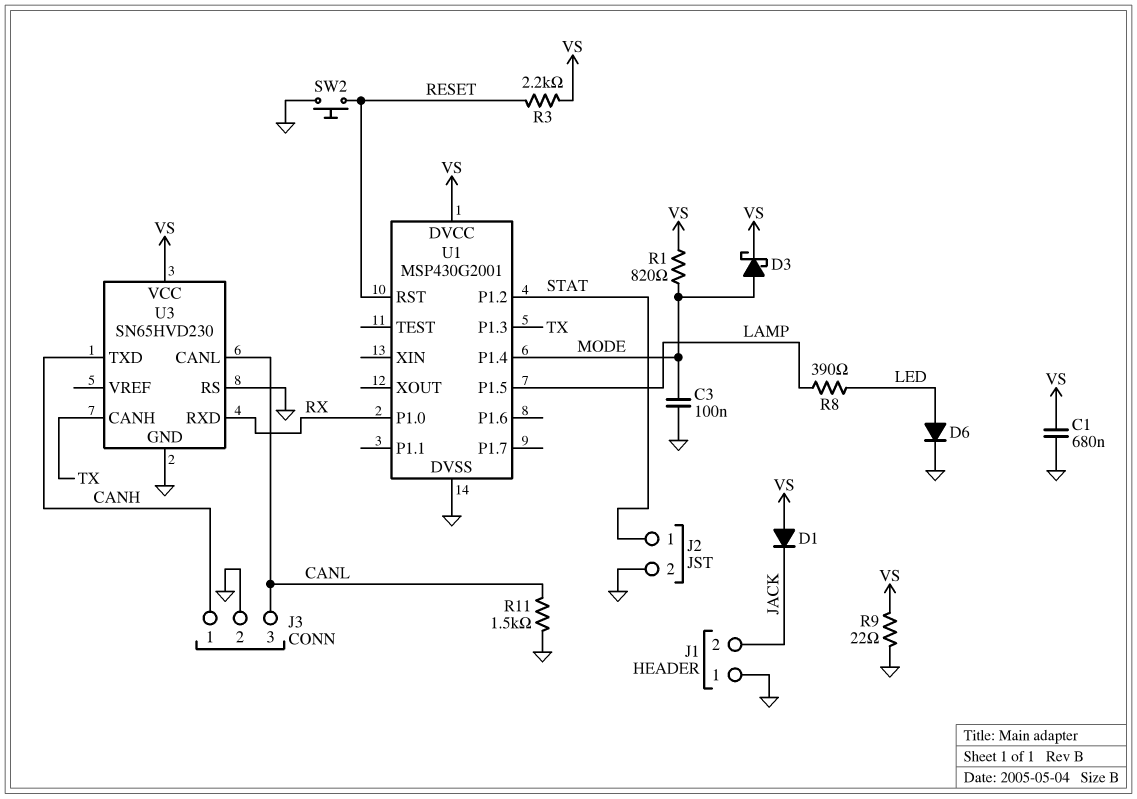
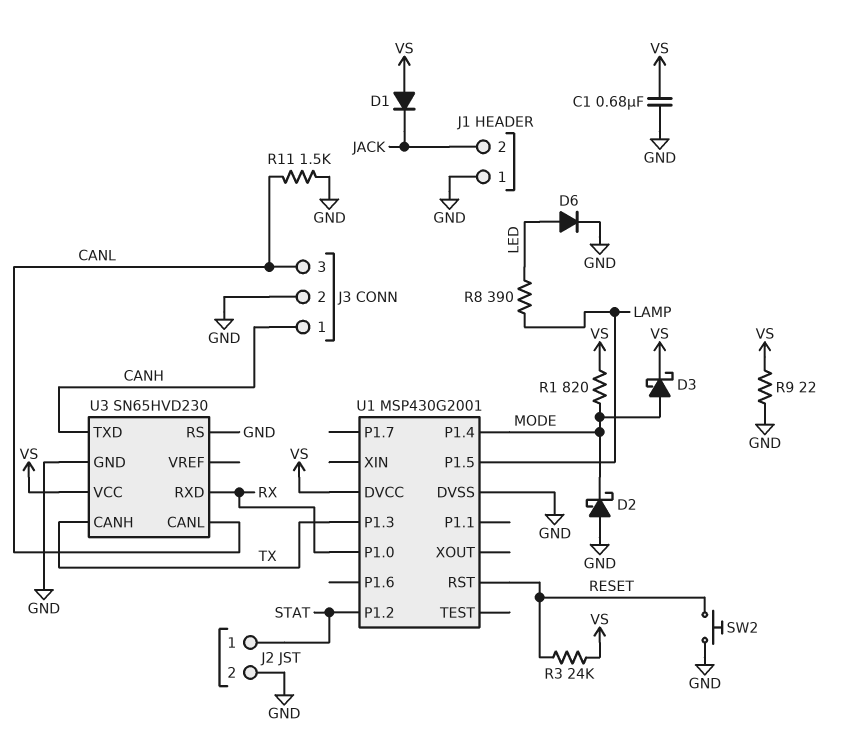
C3: 100nF (GND, MODE) -> none
D2: none -> schottky (A GND, K MODE)
R3: 2.2k (RESET, VS) -> 24k (RESET, VS)

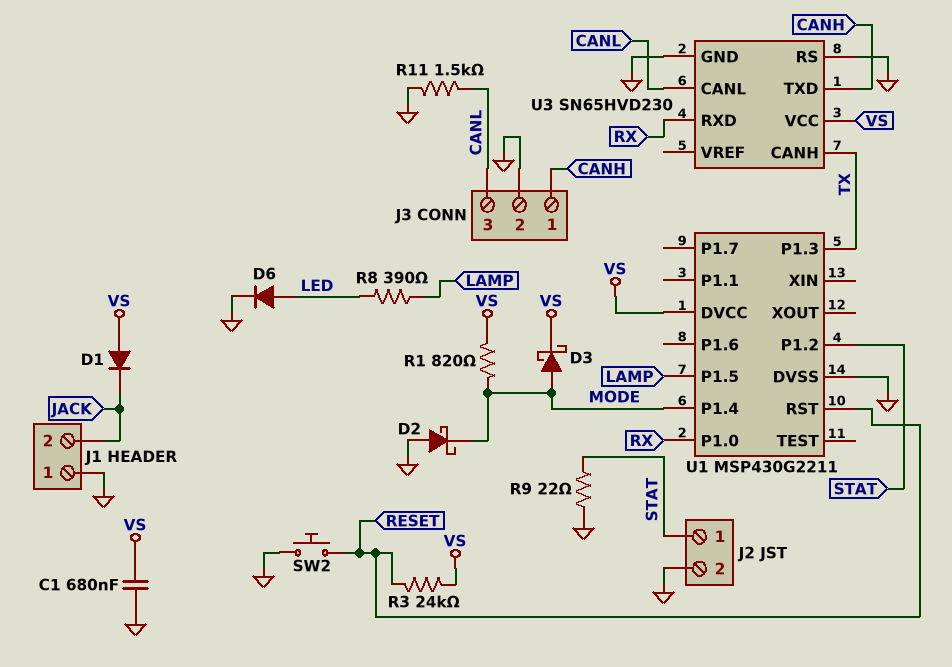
R9: 22 (GND, VS) -> 22 (GND, STAT)
U1: MSP430G2001 -> MSP430G2211

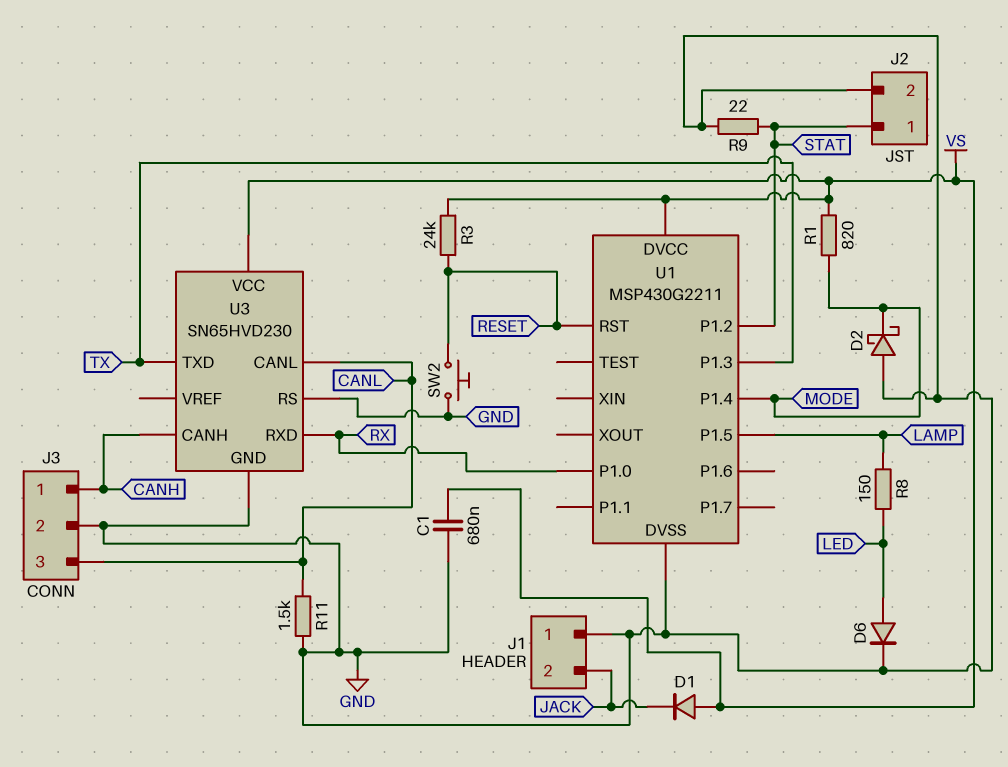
D3: schottky (A MODE, K VS) -> none
R8: 390 (LAMP, LED) -> 150 (LAMP, LED)
U3 pin CANH: TX -> CANH
U3 pin TXD: CANH -> TX

